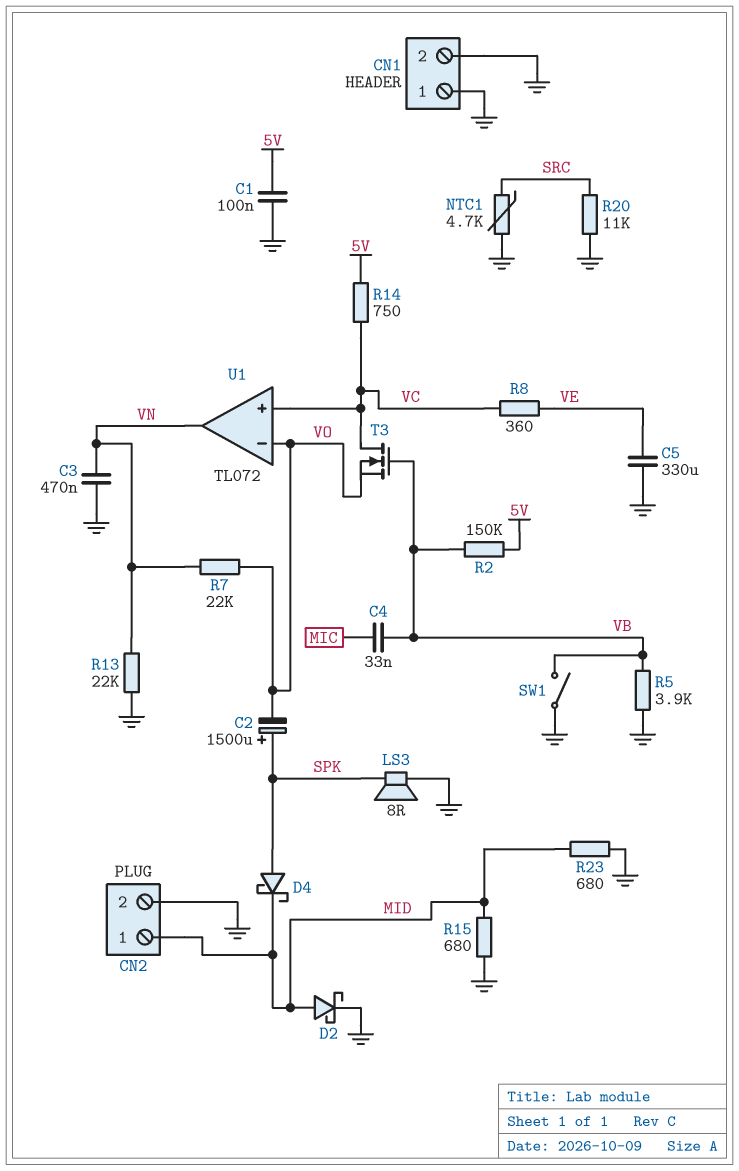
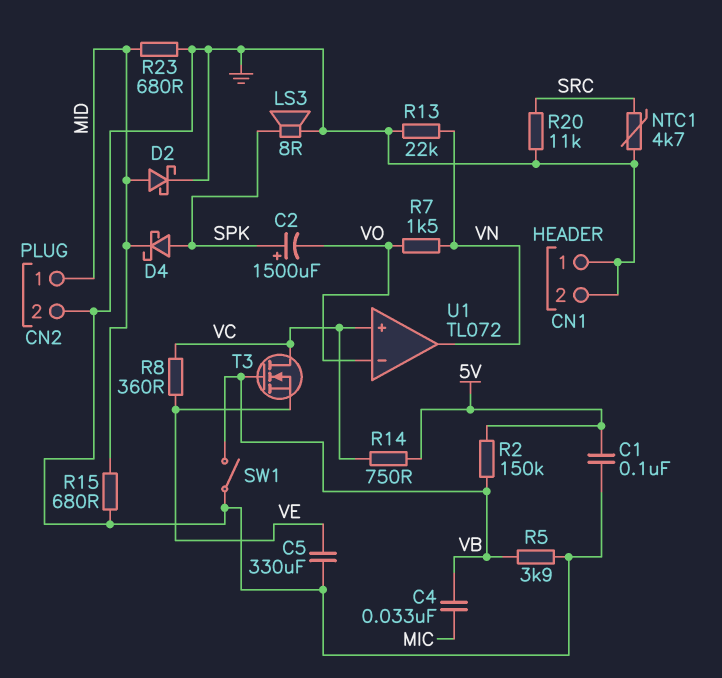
C3: 470nF (GND, VN) -> none
R7: 22k (VN, VO) -> 1.5k (VN, VO)
T3: NMOS (G VB, D VC, S VO) -> NMOS (G VB, D VC, S VE)

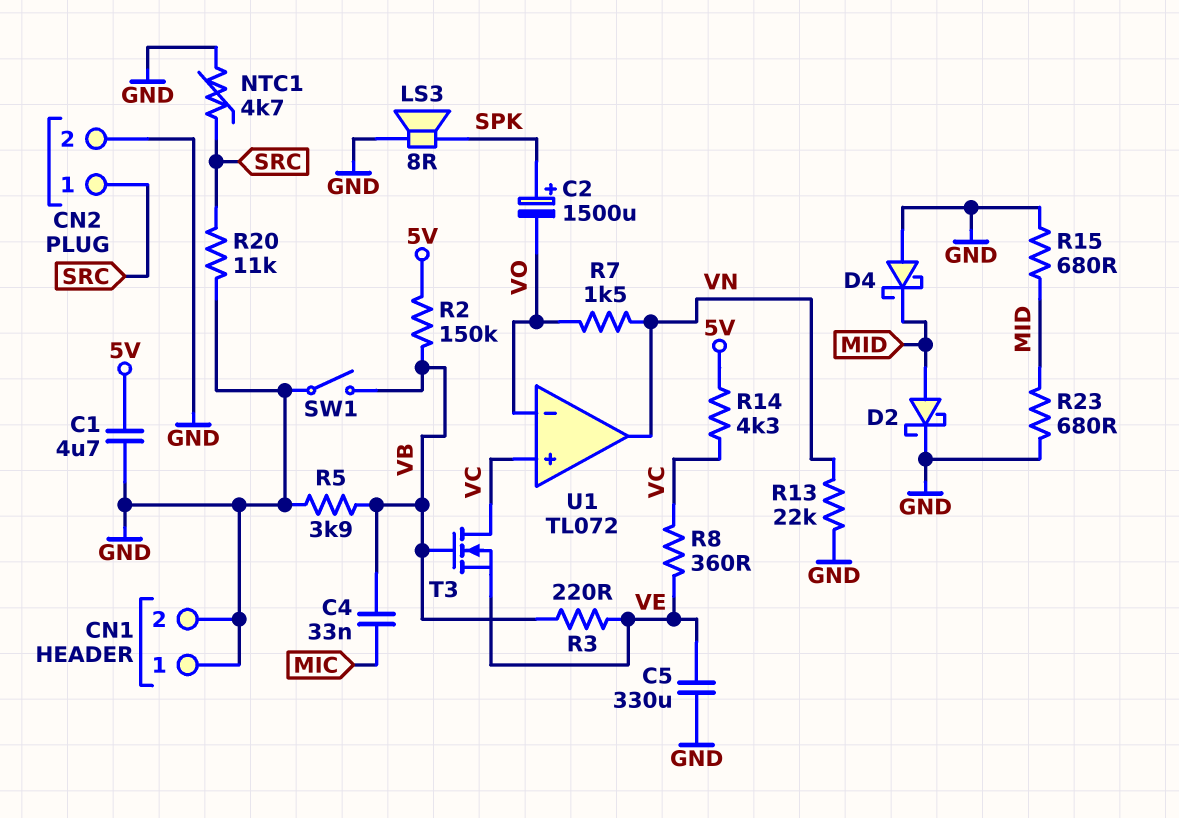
C1: 100nF (5V, GND) -> 4.7uF (5V, GND)
CN2 pin 1: MID -> SRC
D4: schottky (A SPK, K MID) -> schottky (A GND, K MID)
R3: none -> 220 (VB, VE)
R14: 750 (5V, VC) -> 4.3k (5V, VC)

